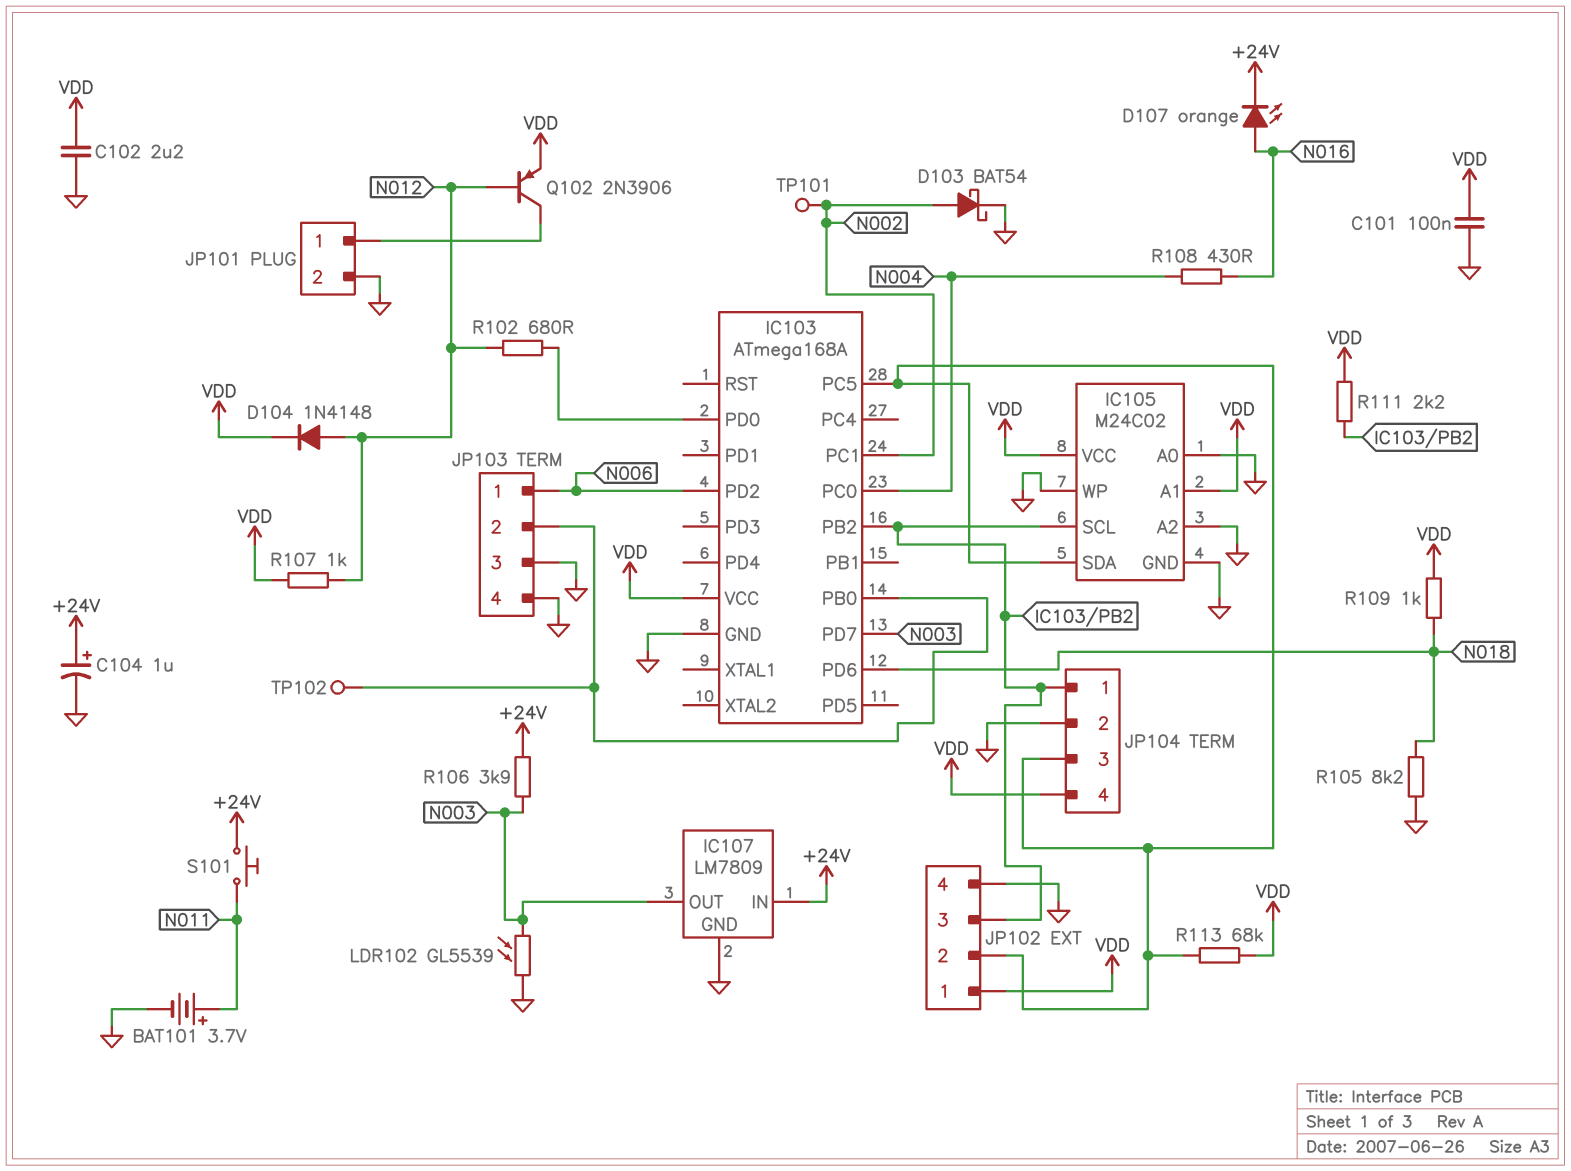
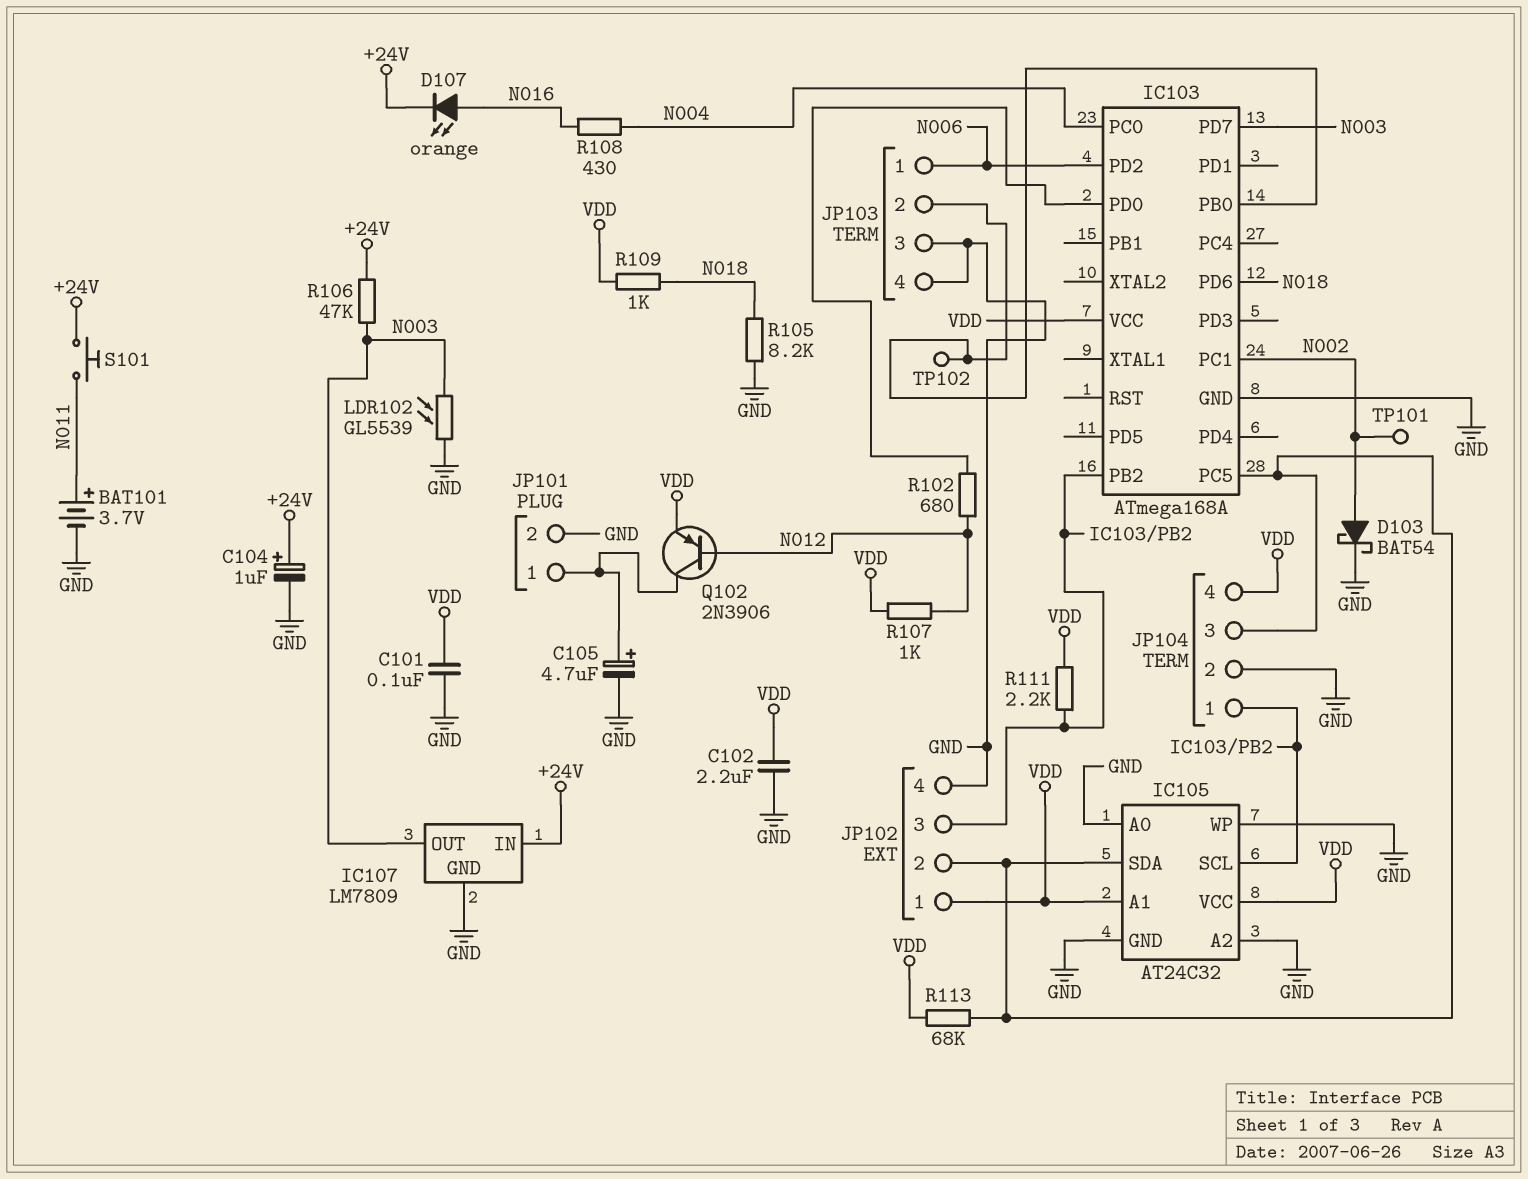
C105: none -> 4.7uF (plus JP101/1, minus GND)
D104: diode 1N4148 (A N012, K VDD) -> none
IC105: M24C02 -> AT24C32
R106: 3.9k (+24V, N003) -> 47k (+24V, N003)

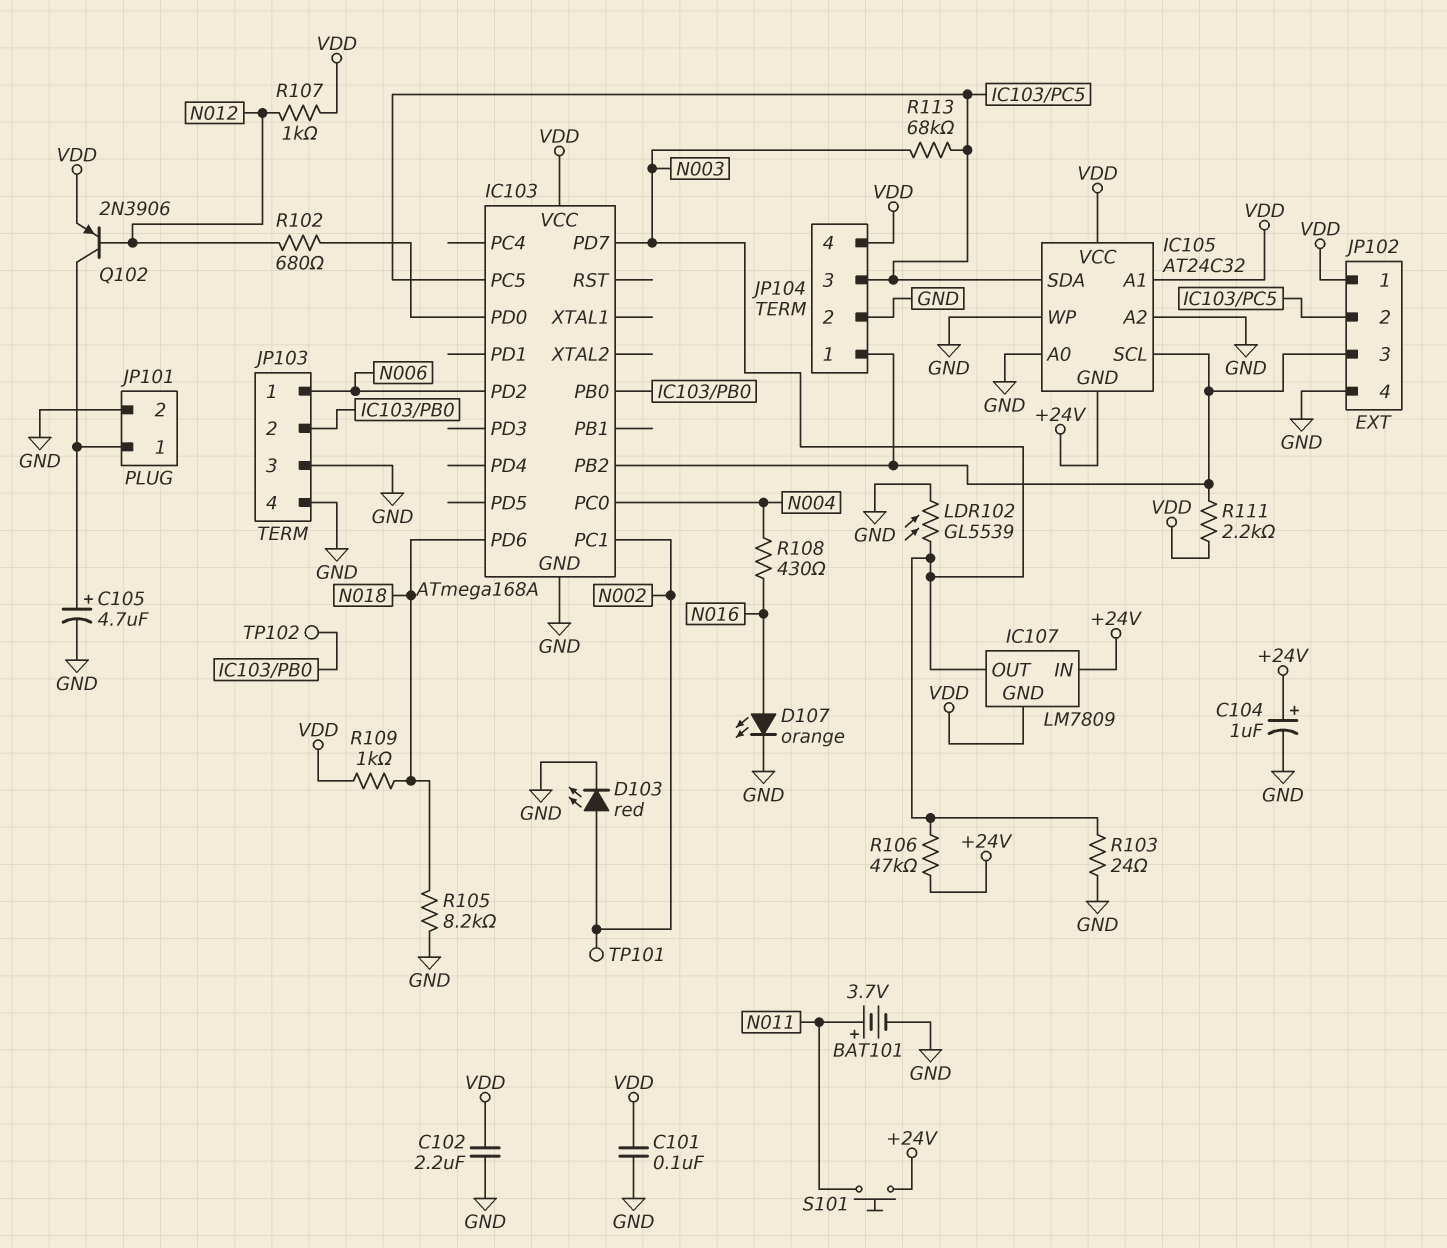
D103: schottky BAT54 (A N002, K GND) -> LED red (A N002, K GND)
D107: LED orange (A N016, K +24V) -> LED orange (A N016, K GND)
IC105 pin GND: GND -> +24V
IC107 pin GND: GND -> VDD
R103: none -> 24 (GND, N003)
R113: 68k (IC103/PC5, VDD) -> 68k (IC103/PC5, N003)

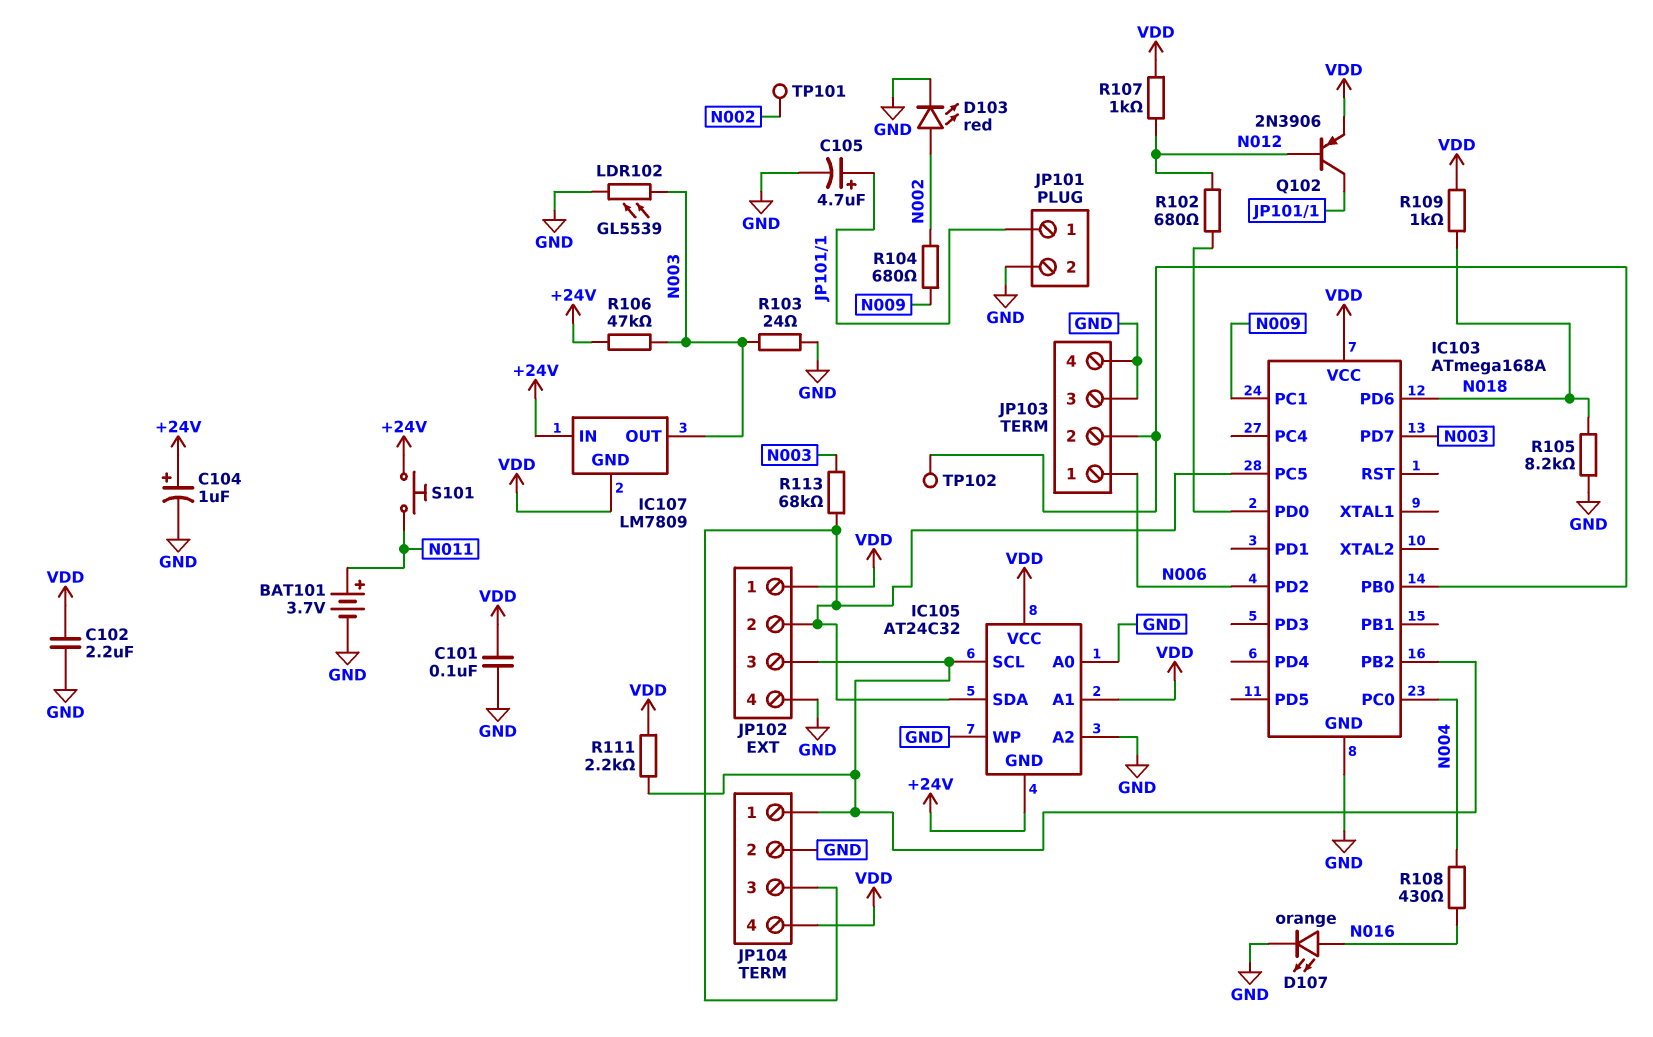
IC103 pin PC1: N002 -> N009
R104: none -> 680 (N002, N009)

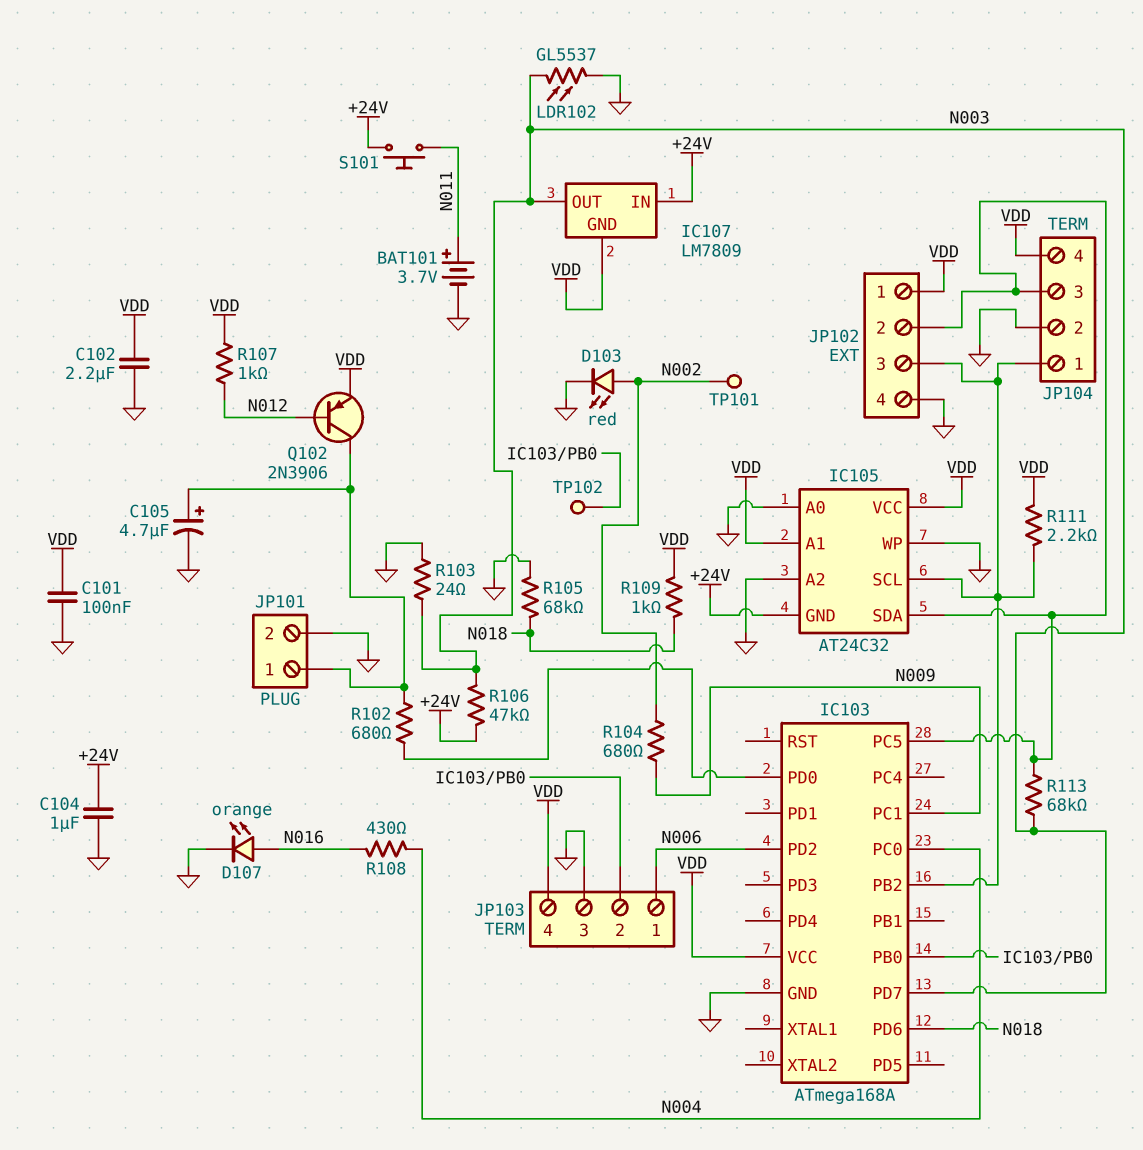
C104: 1uF (plus +24V, minus GND) -> 1uF (+24V, GND)
JP103 pin 4: GND -> VDD
LDR102: GL5539 (GND, N003) -> GL5537 (GND, N003)
R102: 680 (IC103/PD0, N012) -> 680 (IC103/PD0, JP101/1)
R105: 8.2k (GND, N018) -> 68k (GND, N018)

